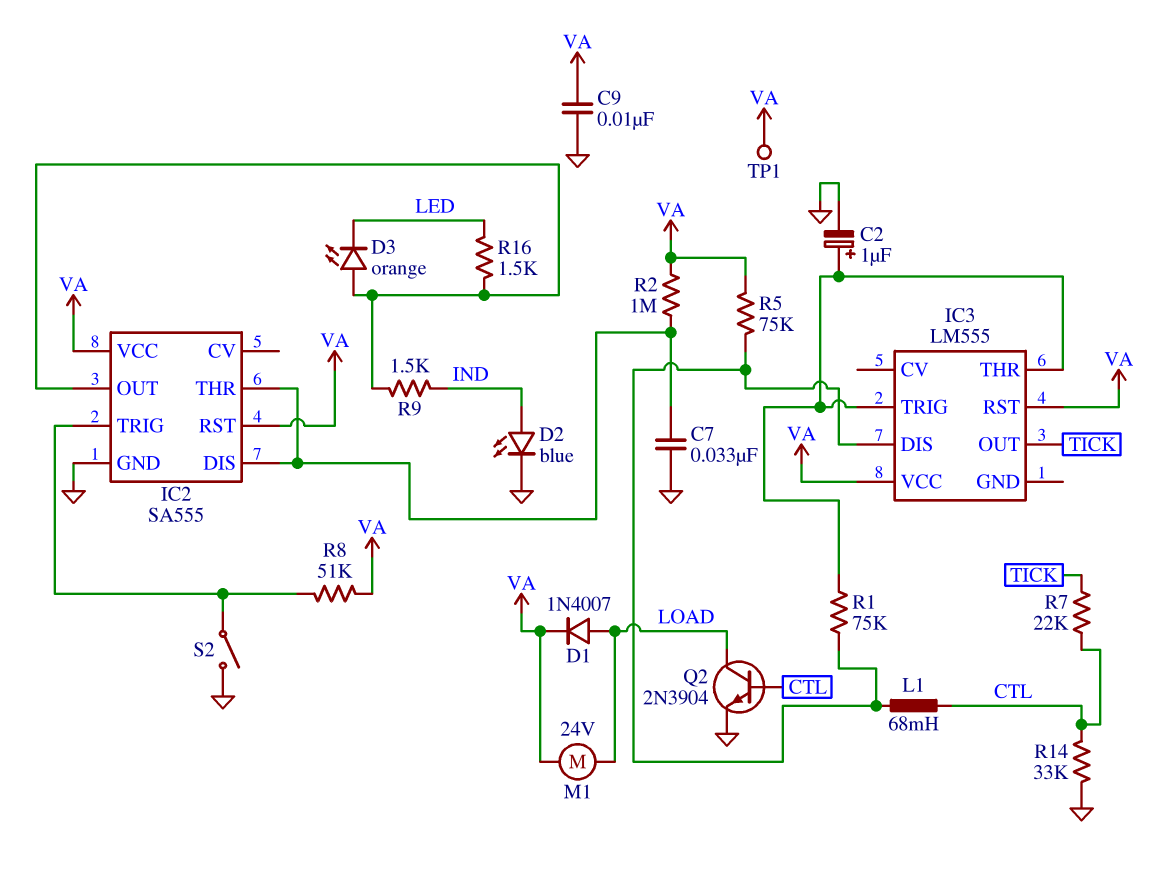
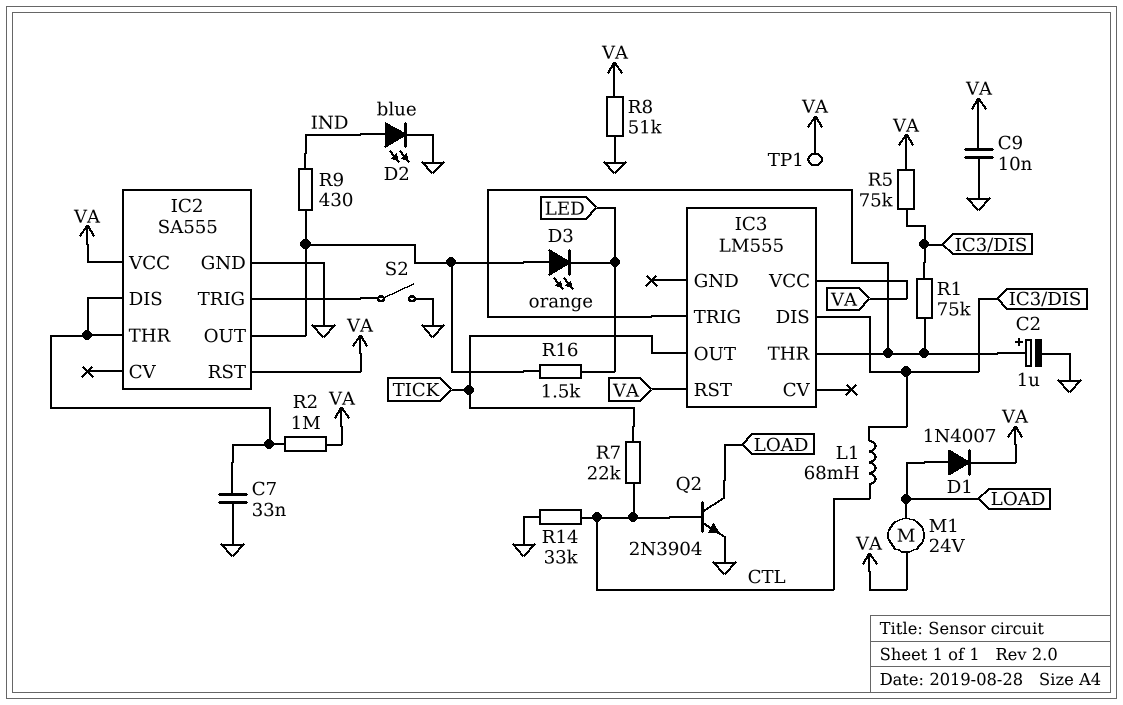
R8: 51k (IC2/TRIG, VA) -> 51k (GND, VA)
R9: 1.5k (IC2/OUT, IND) -> 430 (IC2/OUT, IND)

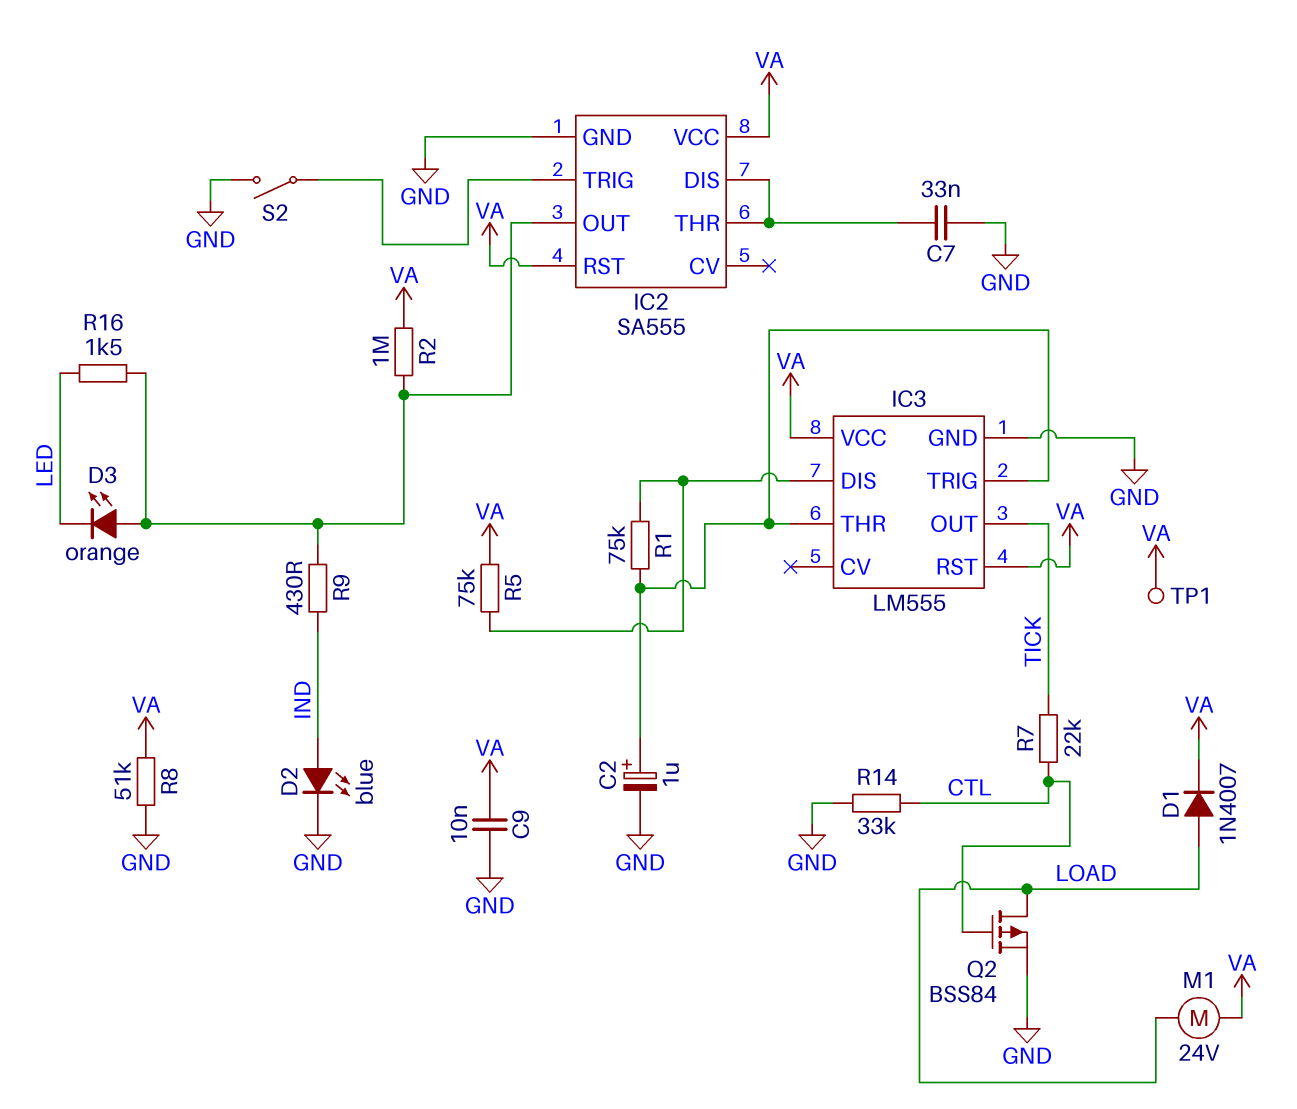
IC3 pin GND: none -> GND
L1: 68mH (CTL, IC3/DIS) -> none
Q2: NPN 2N3904 (B CTL, C LOAD, E GND) -> PMOS BSS84 (G CTL, D LOAD, S GND)
R2: 1M (IC2/DIS, VA) -> 1M (IC2/OUT, VA)

